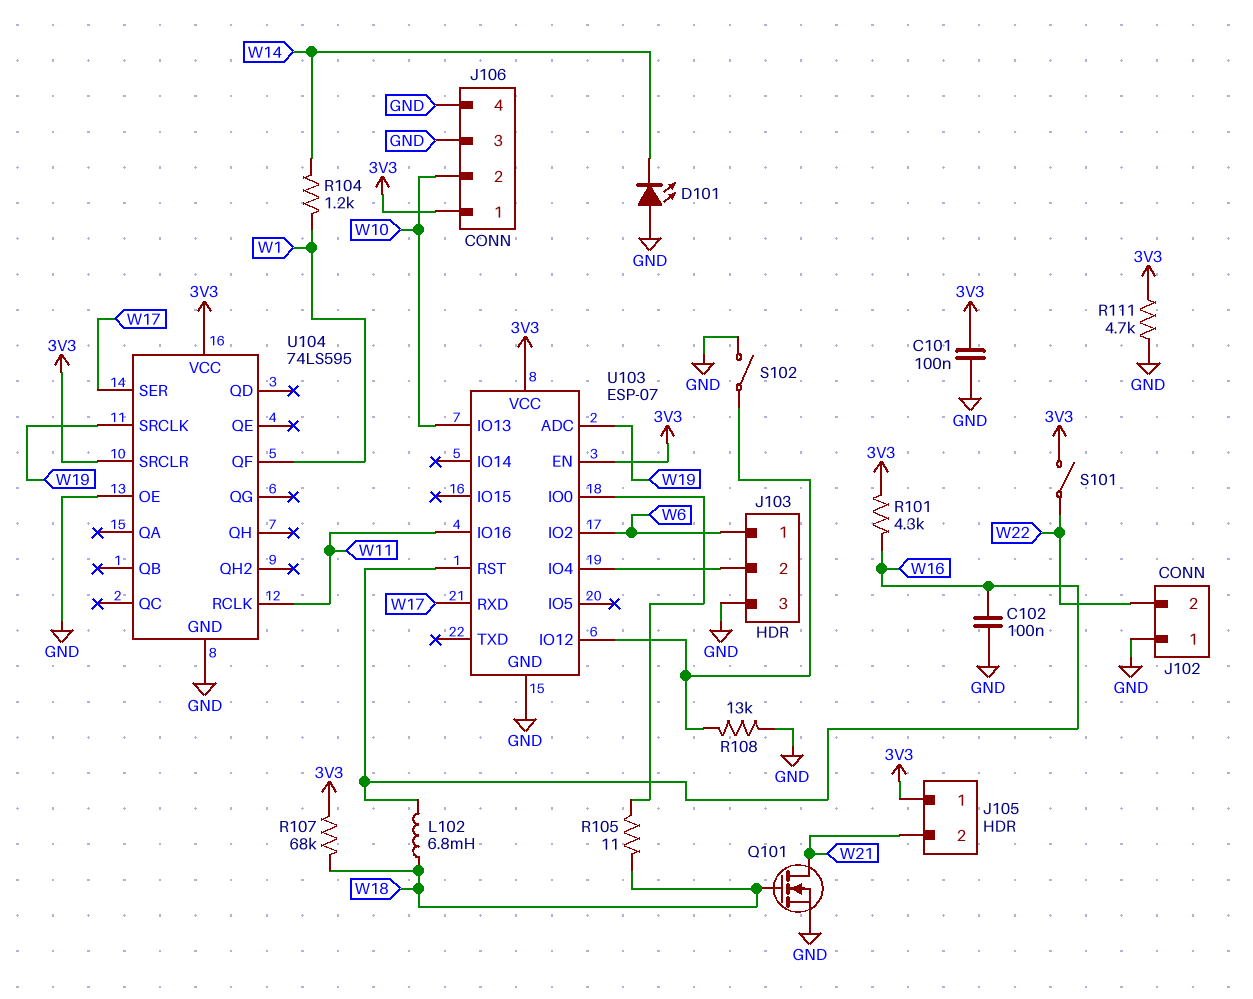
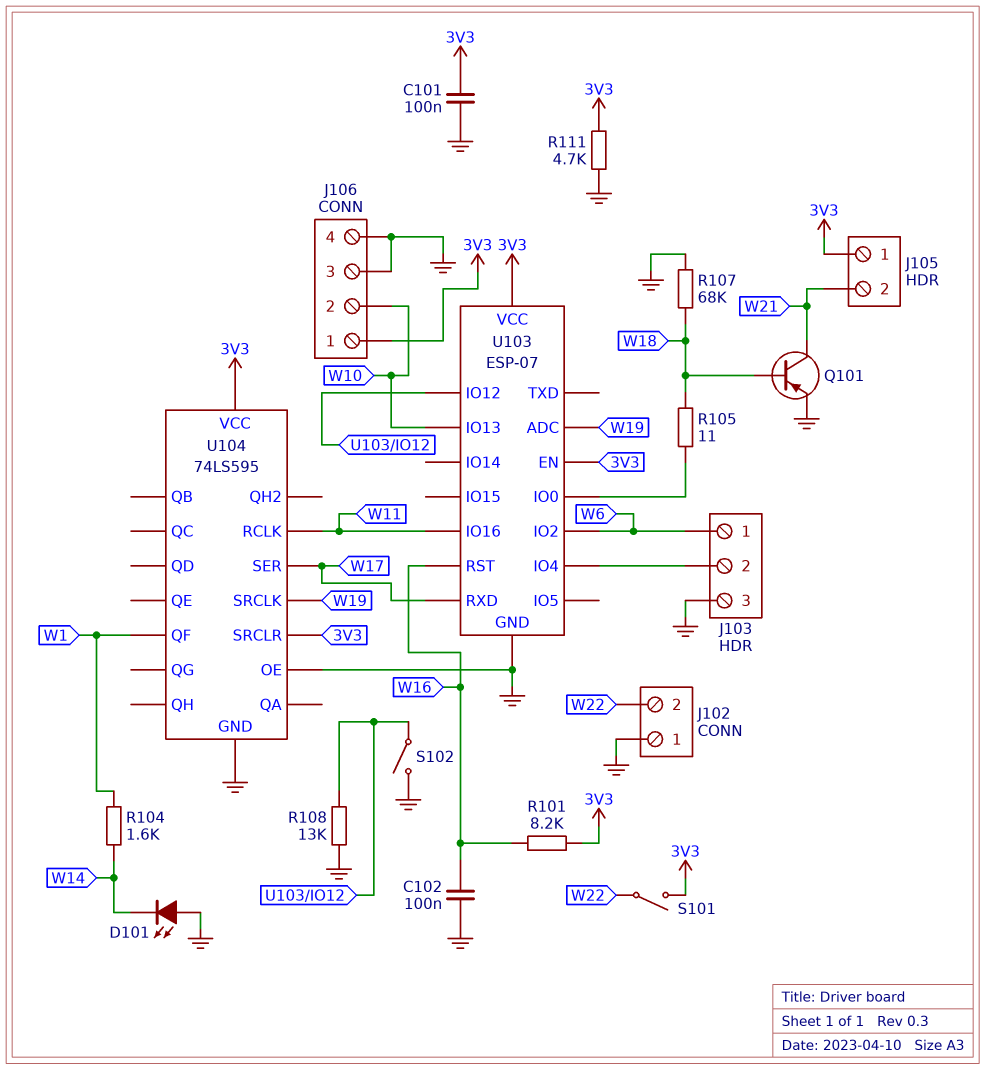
L102: 6.8mH (W16, W18) -> none
Q101: NMOS (G W18, D W21, S GND) -> PNP (B W18, C W21, E GND)
R101: 4.3k (3V3, W16) -> 8.2k (3V3, W16)
R104: 1.2k (W1, W14) -> 1.6k (W1, W14)
R107: 68k (3V3, W18) -> 68k (GND, W18)

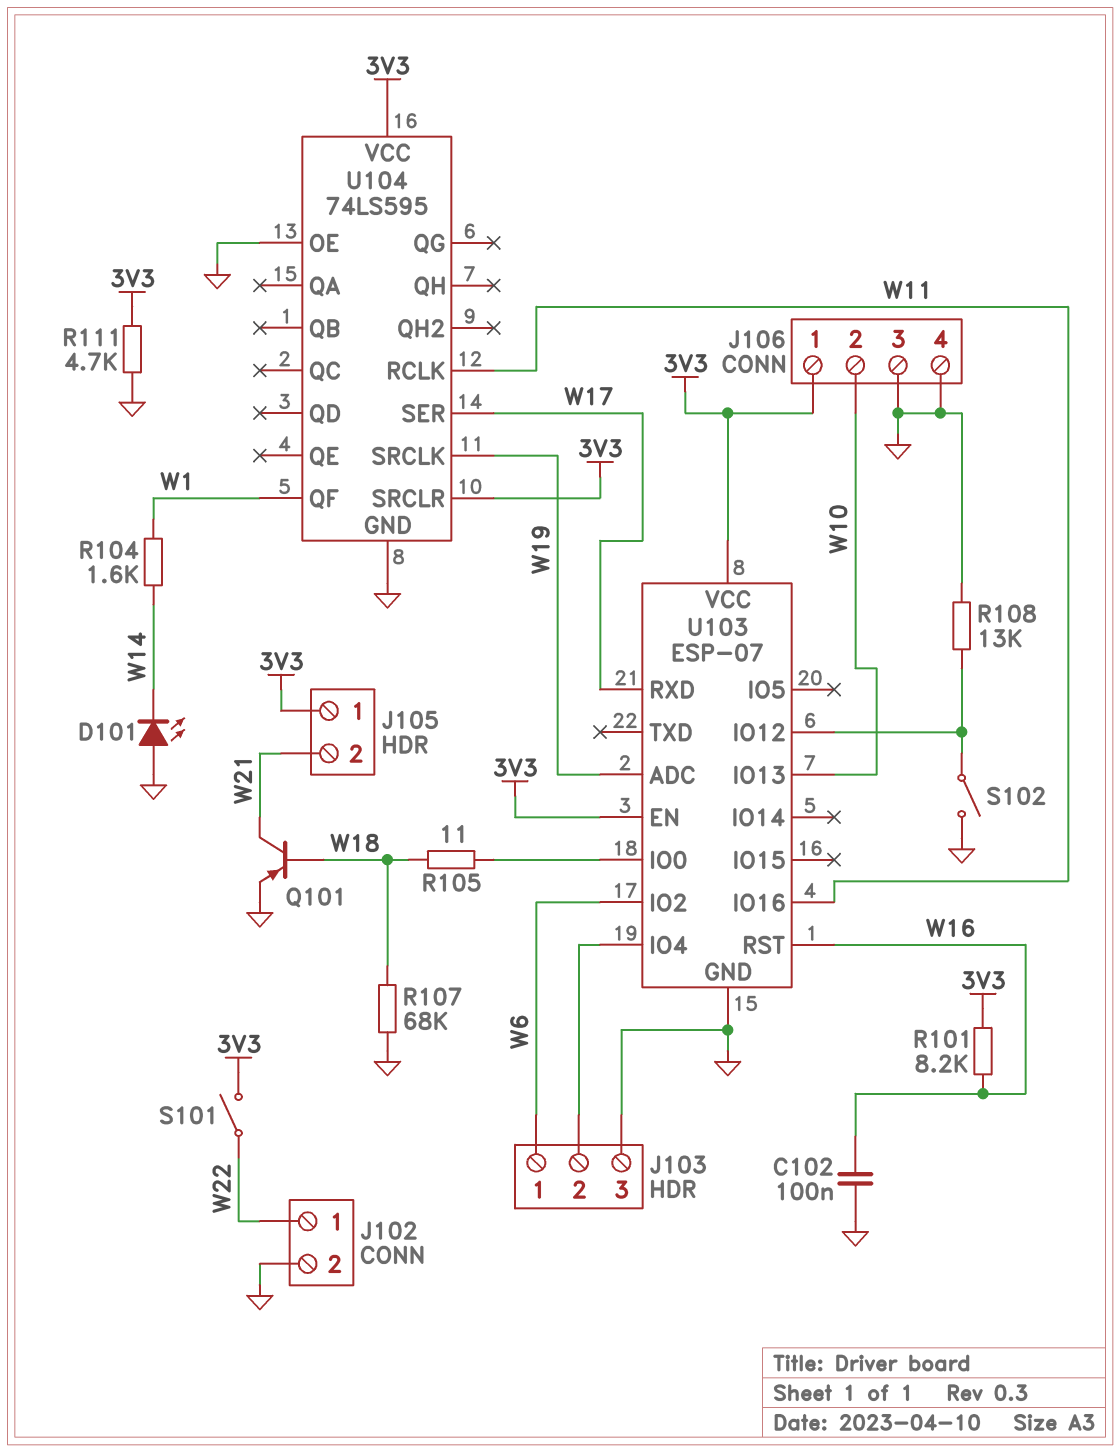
C101: 100nF (3V3, GND) -> none
J102 pin 1: GND -> W22
J102 pin 2: W22 -> GND

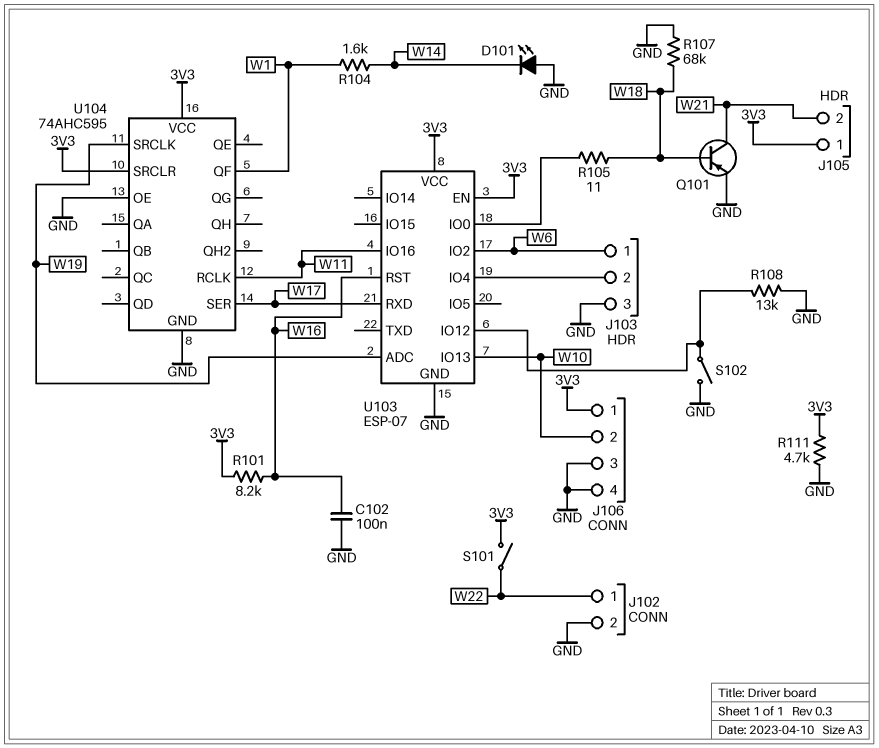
U104: 74LS595 -> 74AHC595

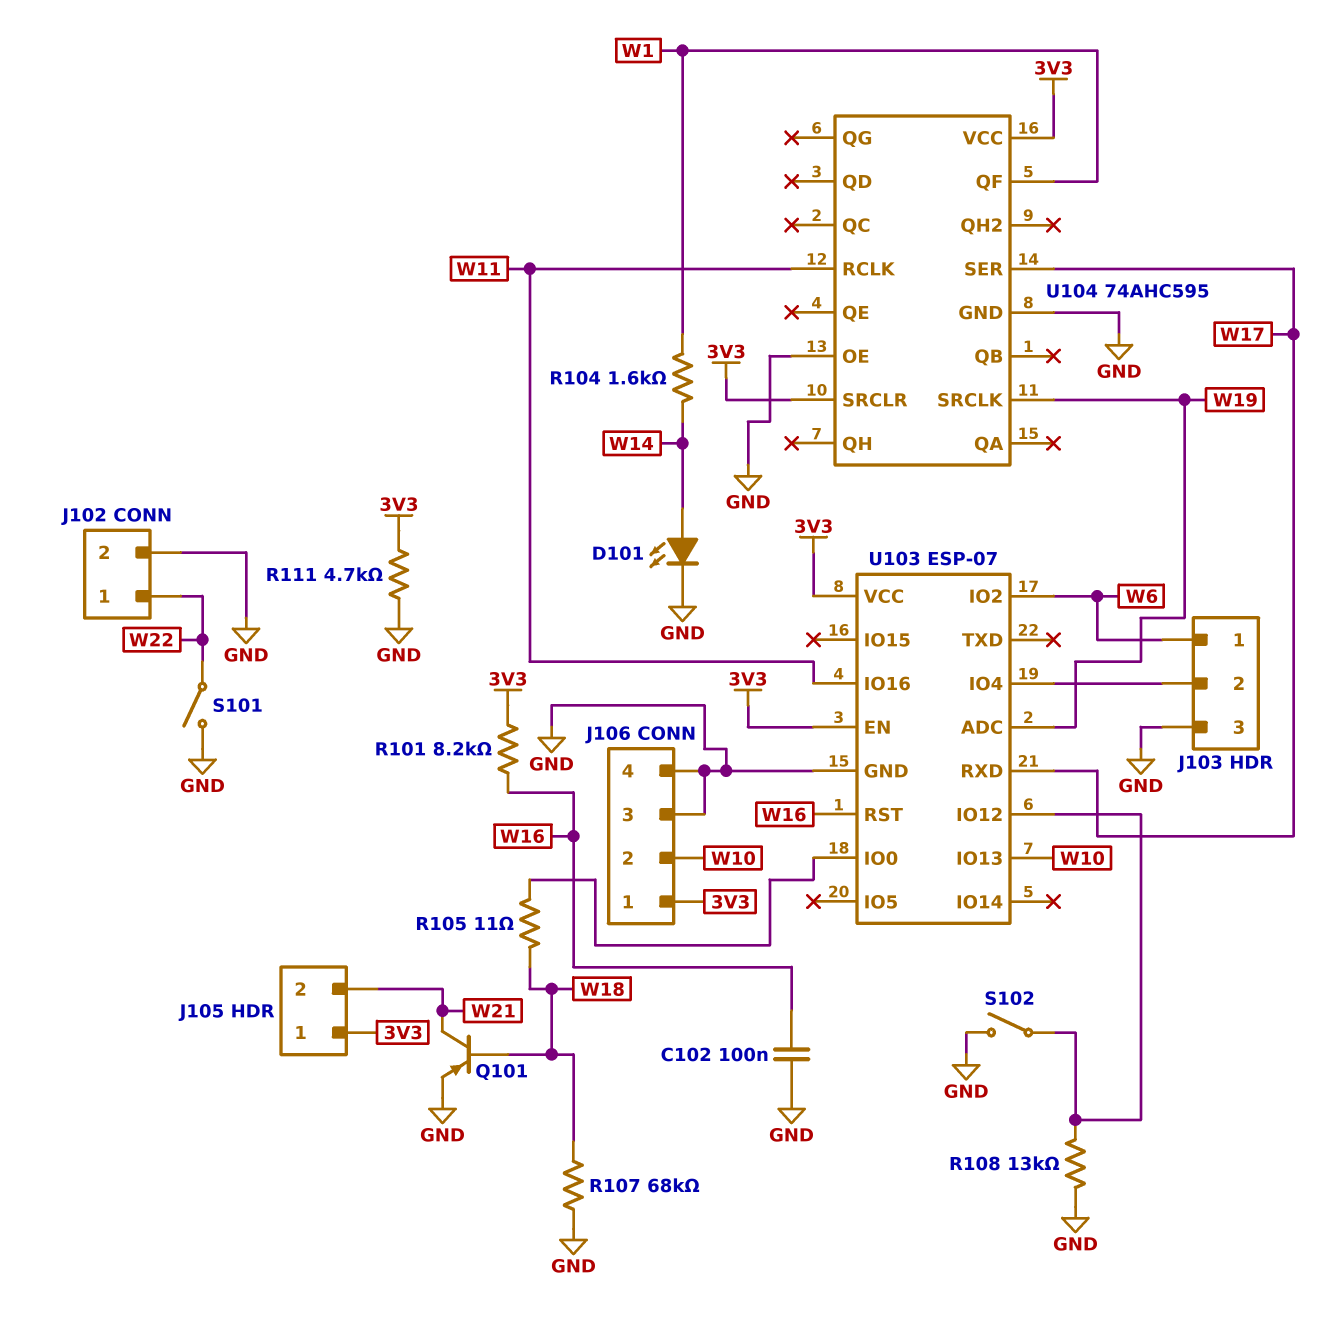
D101: LED (A GND, K W14) -> LED (A W14, K GND)
S101: switch (3V3, W22) -> switch (GND, W22)

